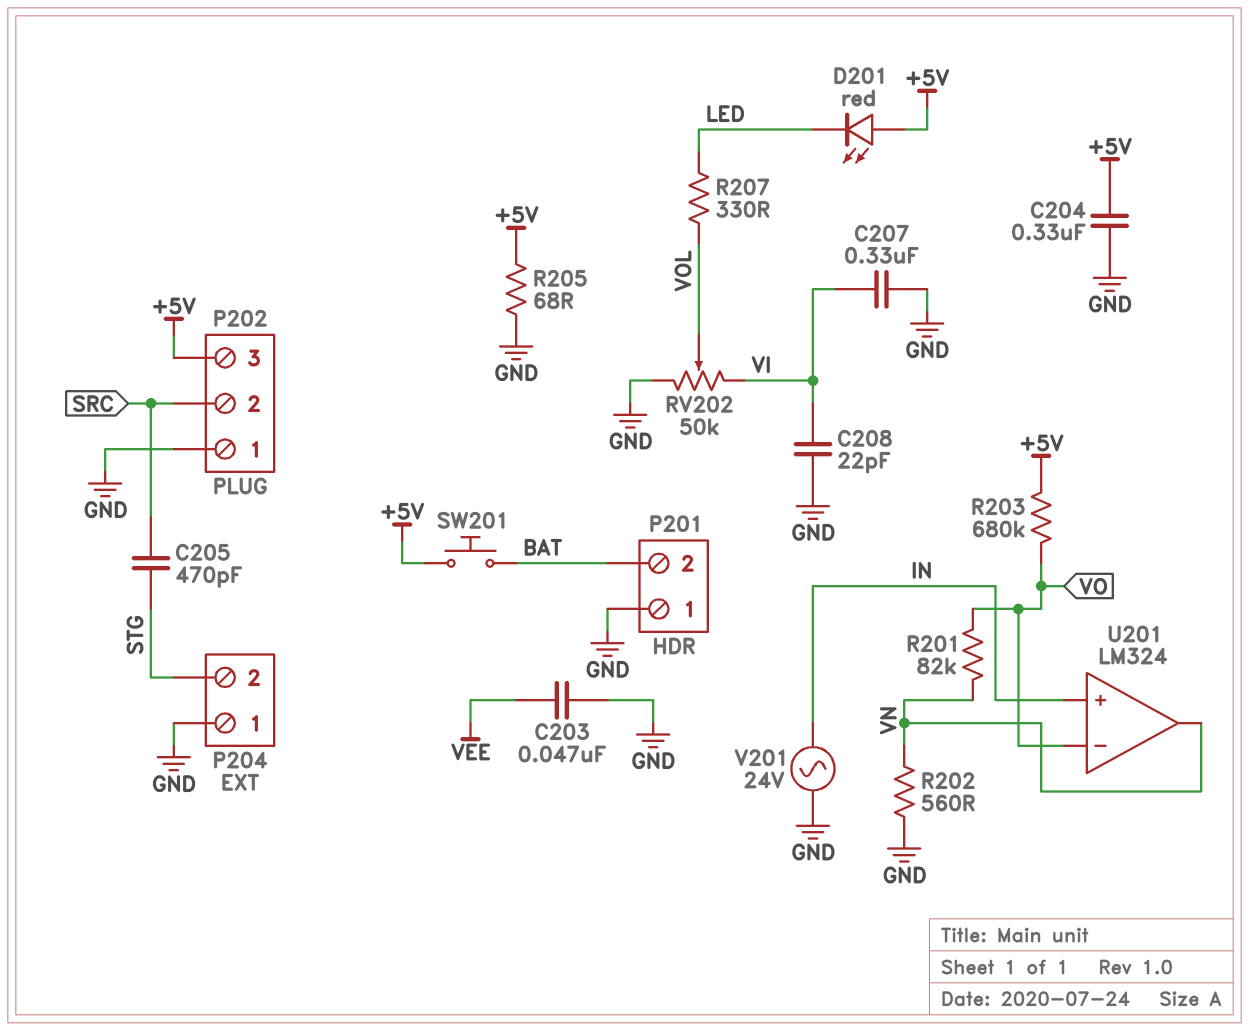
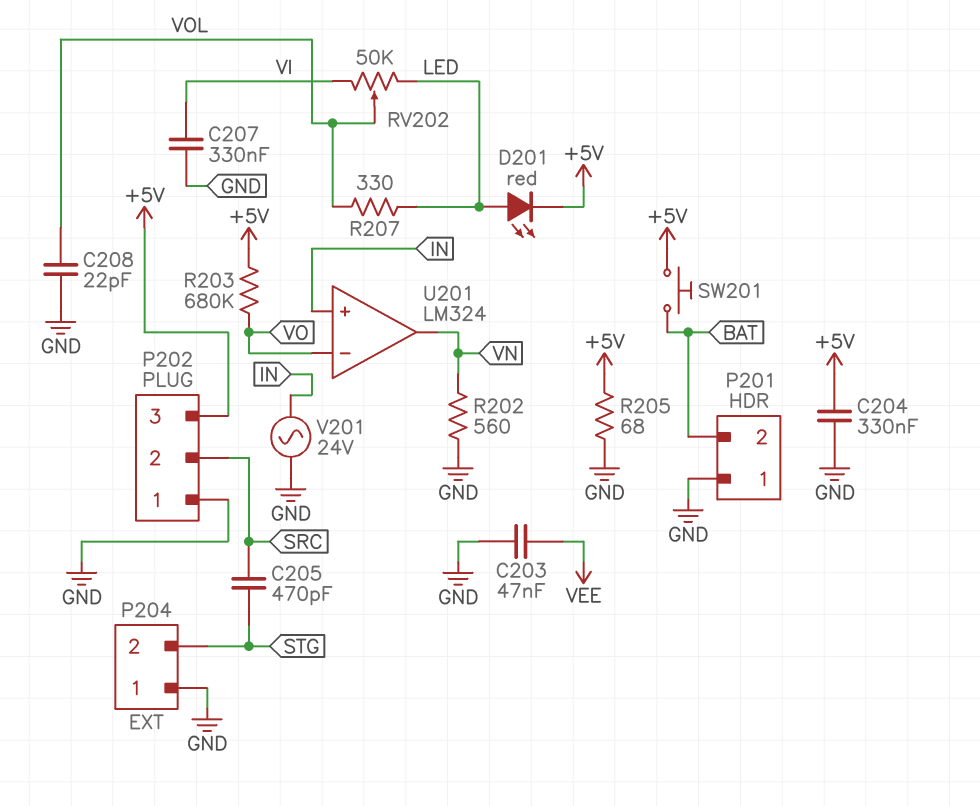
C208: 22pF (GND, VI) -> 22pF (GND, VOL)
D201: LED red (A +5V, K LED) -> LED red (A LED, K +5V)
R201: 82k (VN, VO) -> none
RV202: 50k (GND, VI, wiper VOL) -> 50k (LED, VI, wiper VOL)

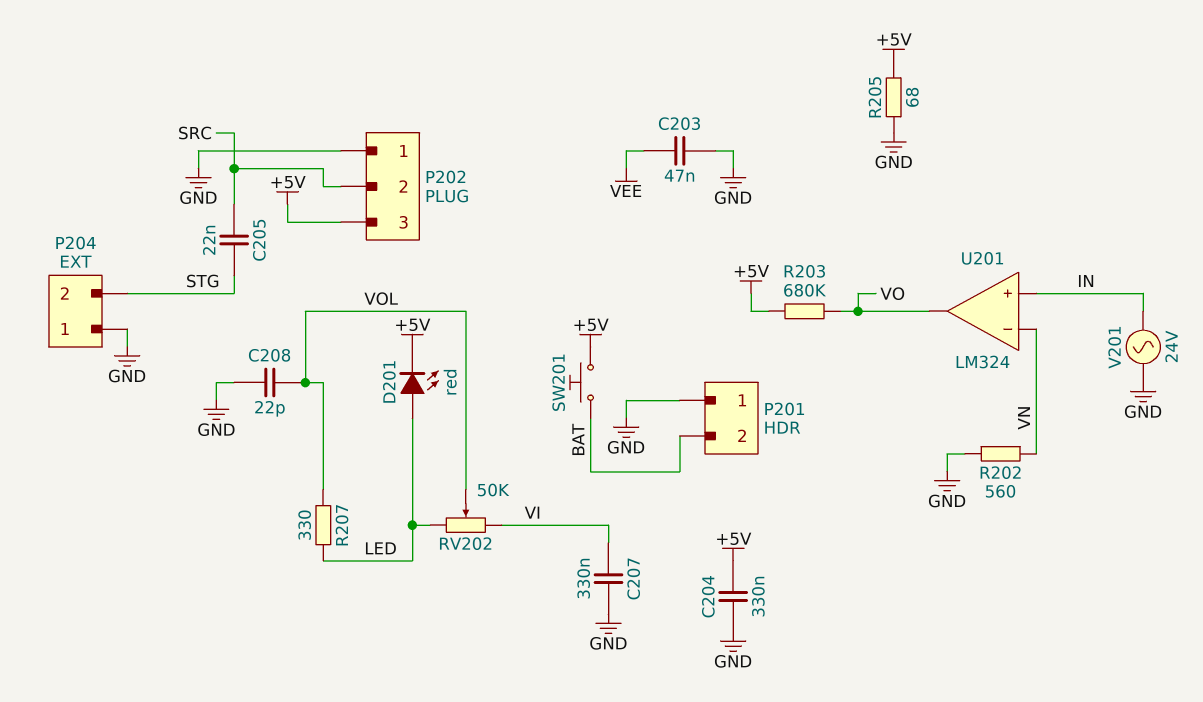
C205: 470pF (SRC, STG) -> 22nF (SRC, STG)
U201 pin in-: VO -> VN
U201 pin out: VN -> VO

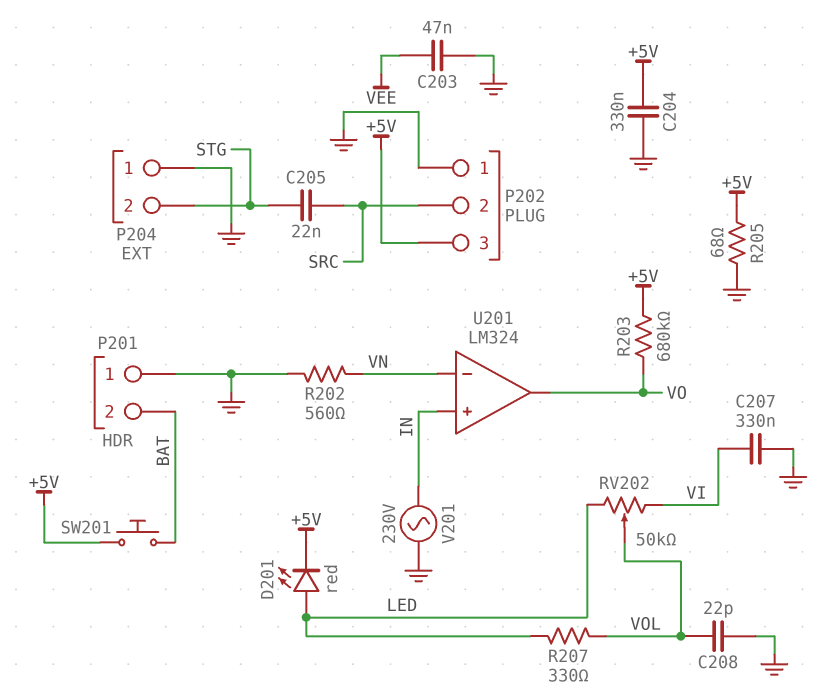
V201: AC 24V (GND, IN) -> AC 230V (GND, IN)

